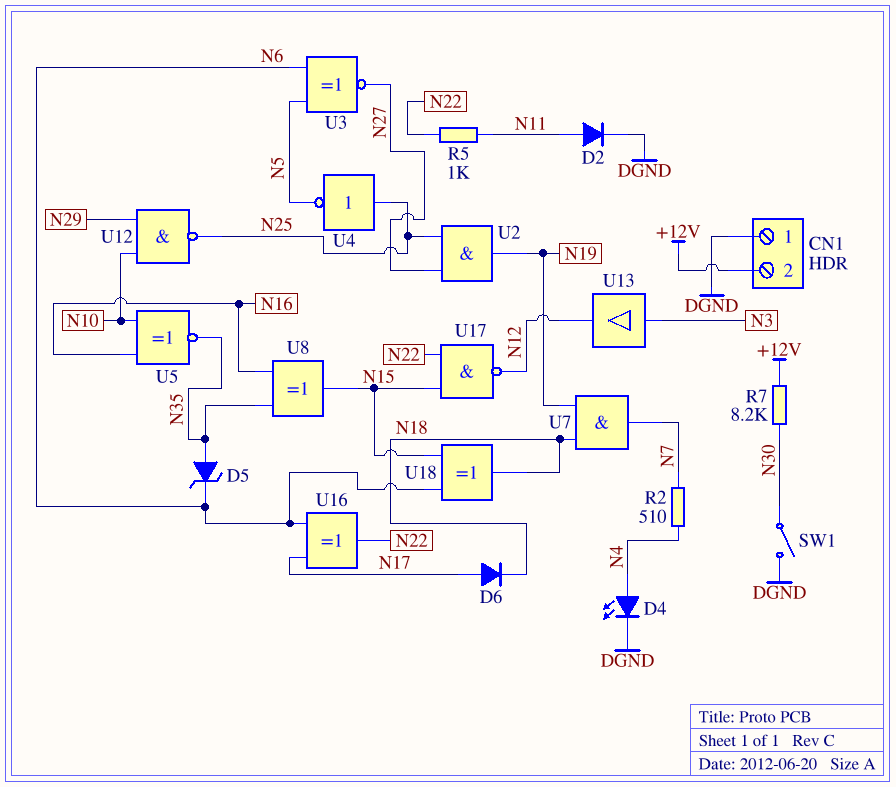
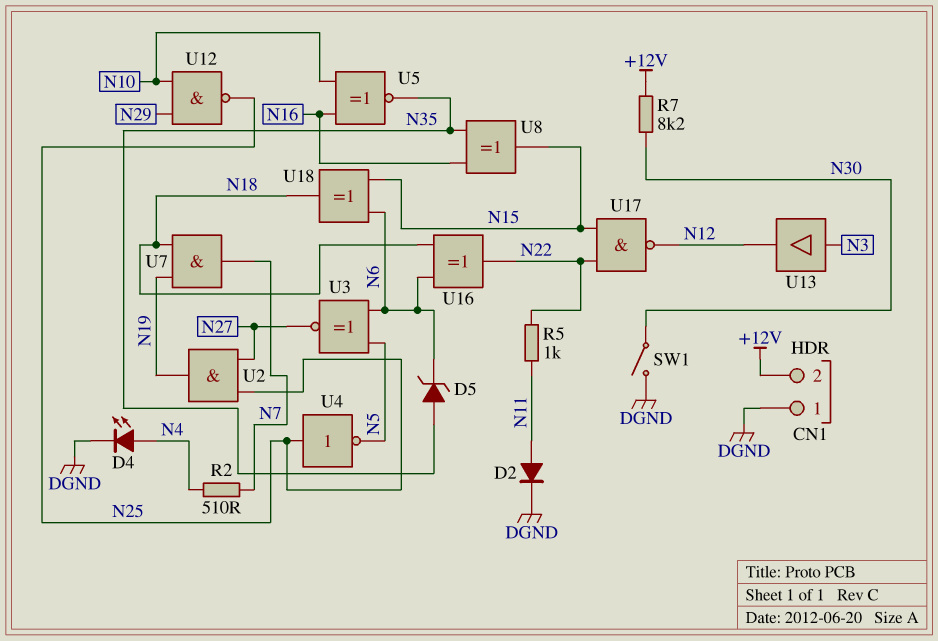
D6: diode (A N17, K N18) -> none
U16: XOR (in N6, in N17, out N22) -> XOR (in N6, in N18, out N22)

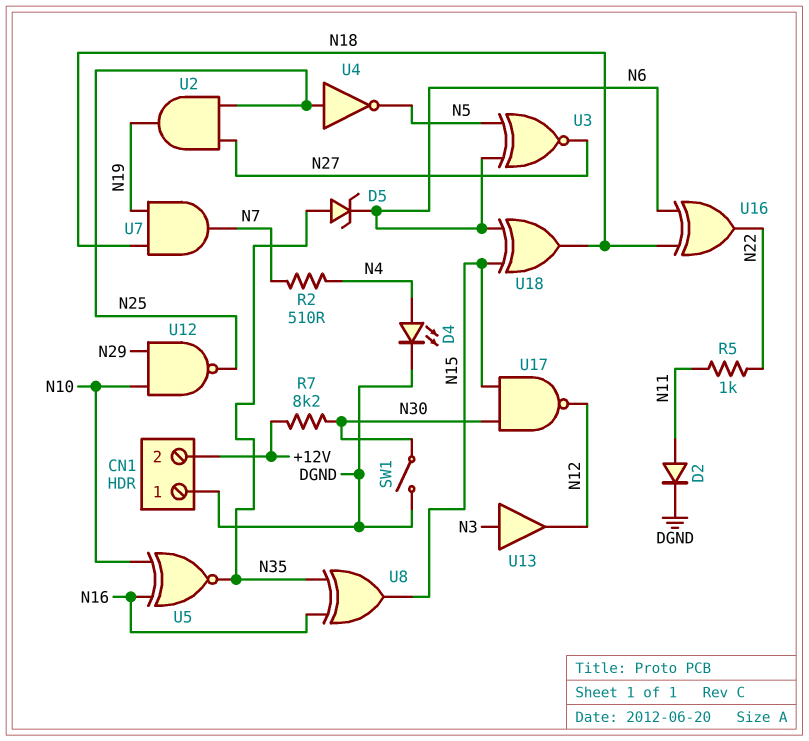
U17: NAND (in N15, in N22, out N12) -> NAND (in N15, in N30, out N12)

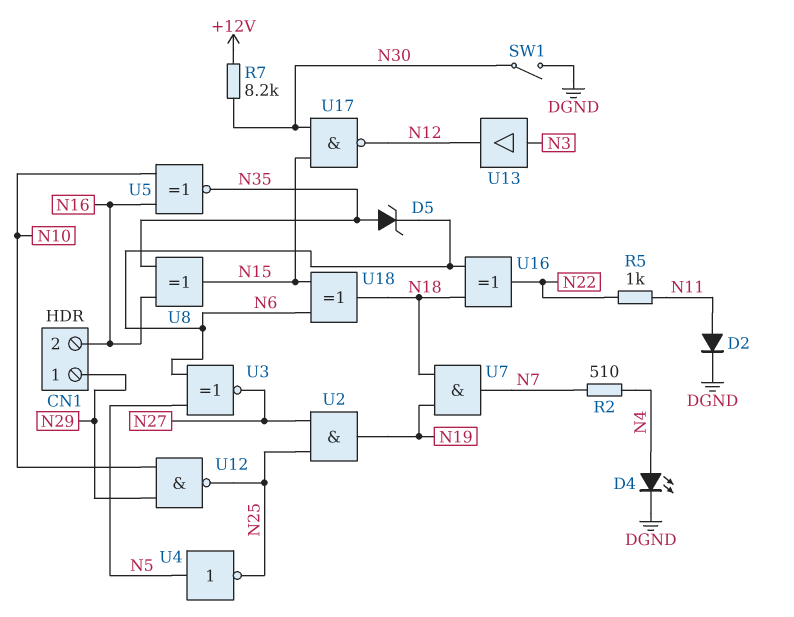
CN1 pin 1: DGND -> N29
CN1 pin 2: +12V -> N16
U4: NOT (in N25, out N5) -> NOT (in N5, out N25)

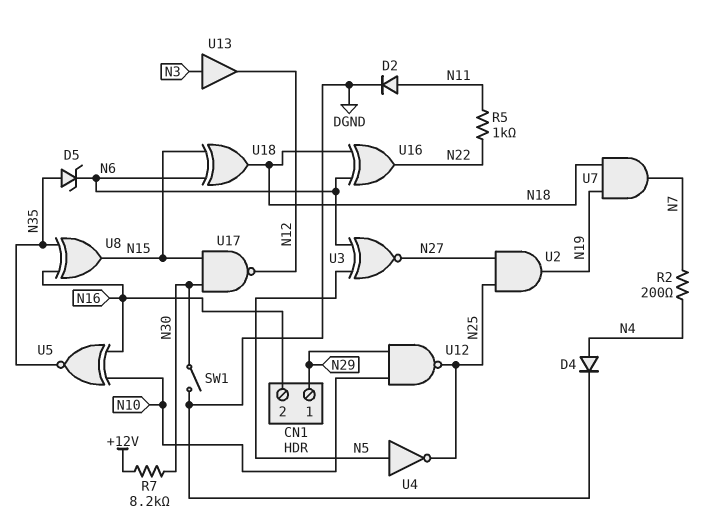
D4: LED (A N4, K DGND) -> diode (A N4, K DGND)
R2: 510 (N4, N7) -> 200 (N4, N7)

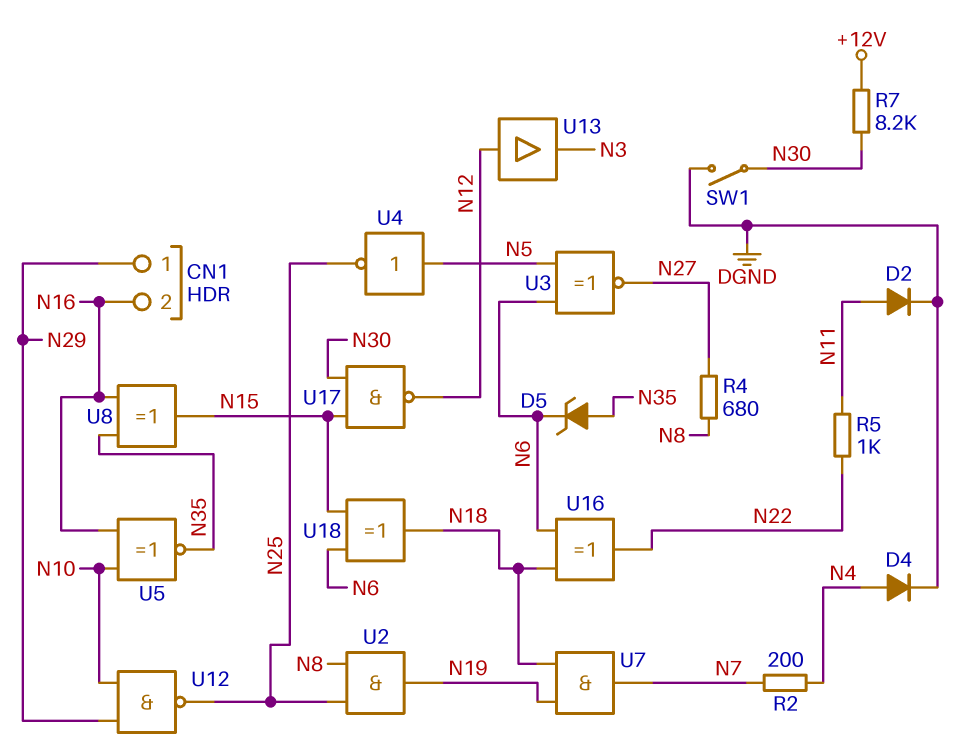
R4: none -> 680 (N8, N27)
U2: AND (in N25, in N27, out N19) -> AND (in N8, in N25, out N19)
U13: buffer (in N3, out N12) -> buffer (in N12, out N3)

